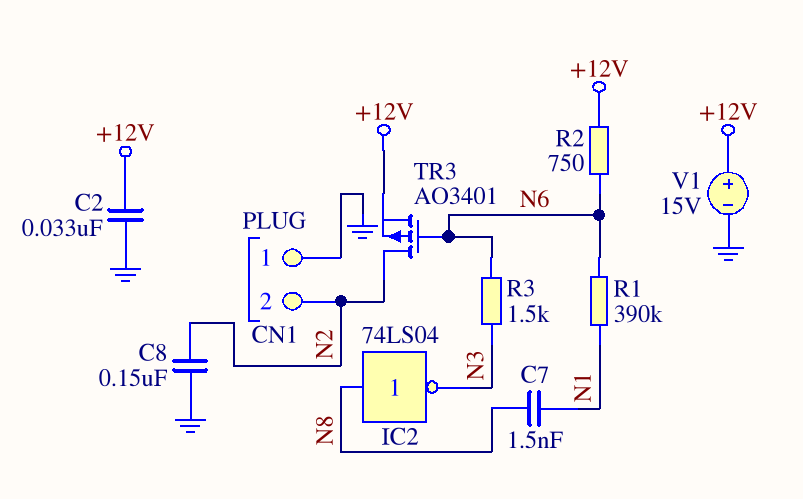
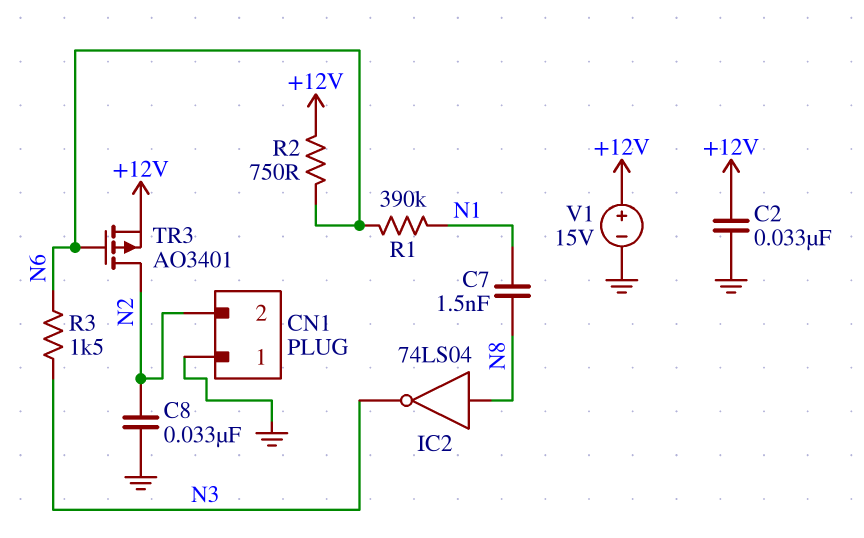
C8: 150nF (GND, N2) -> 33nF (GND, N2)

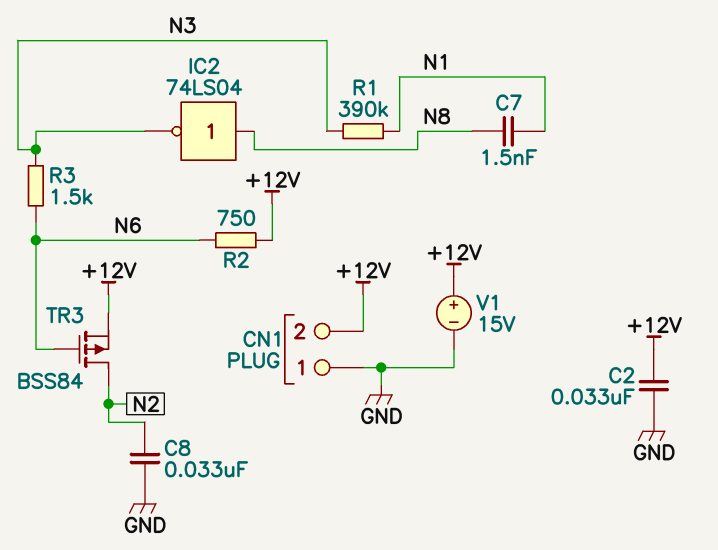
CN1 pin 2: N2 -> +12V
R1: 390k (N1, N6) -> 390k (N1, N3)
TR3: PMOS AO3401 (G N6, D N2, S +12V) -> PMOS BSS84 (G N6, D N2, S +12V)

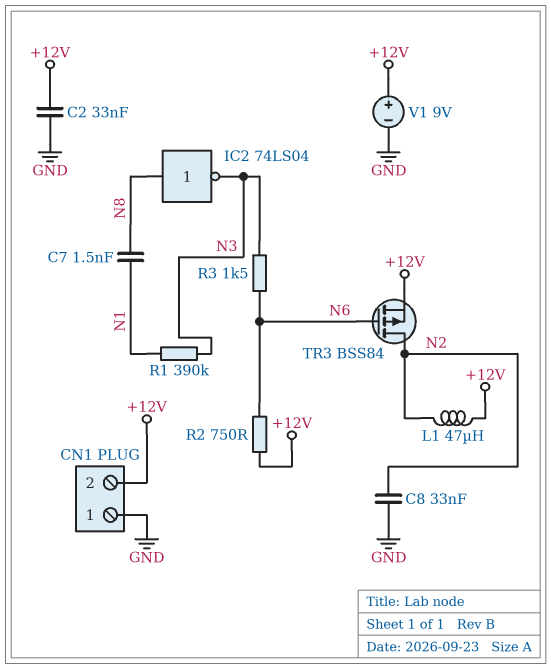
L1: none -> 47uH (+12V, N2)
V1: 15V (plus +12V, minus GND) -> 9V (plus +12V, minus GND)

